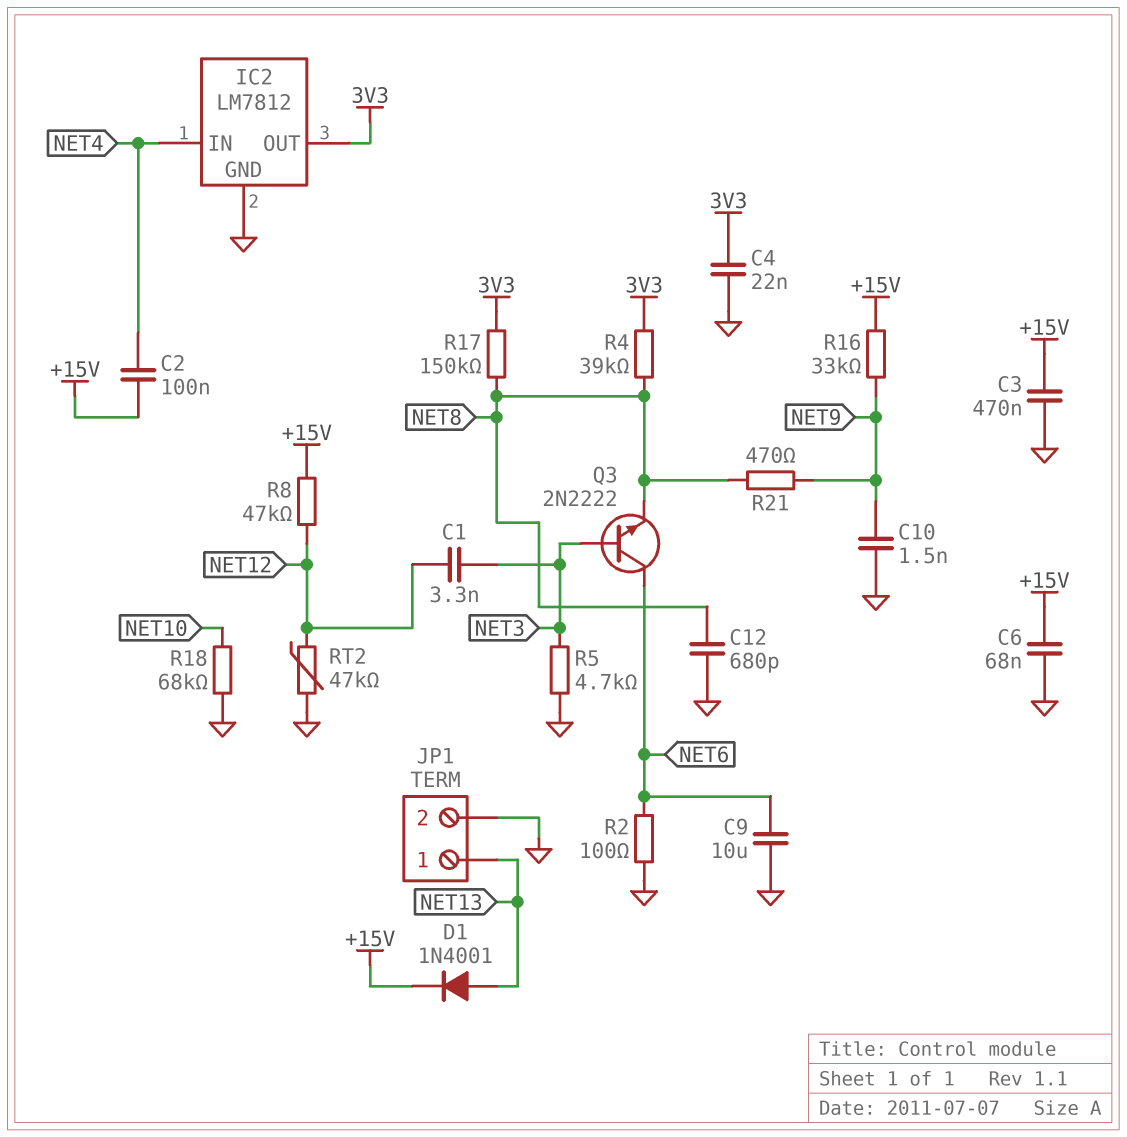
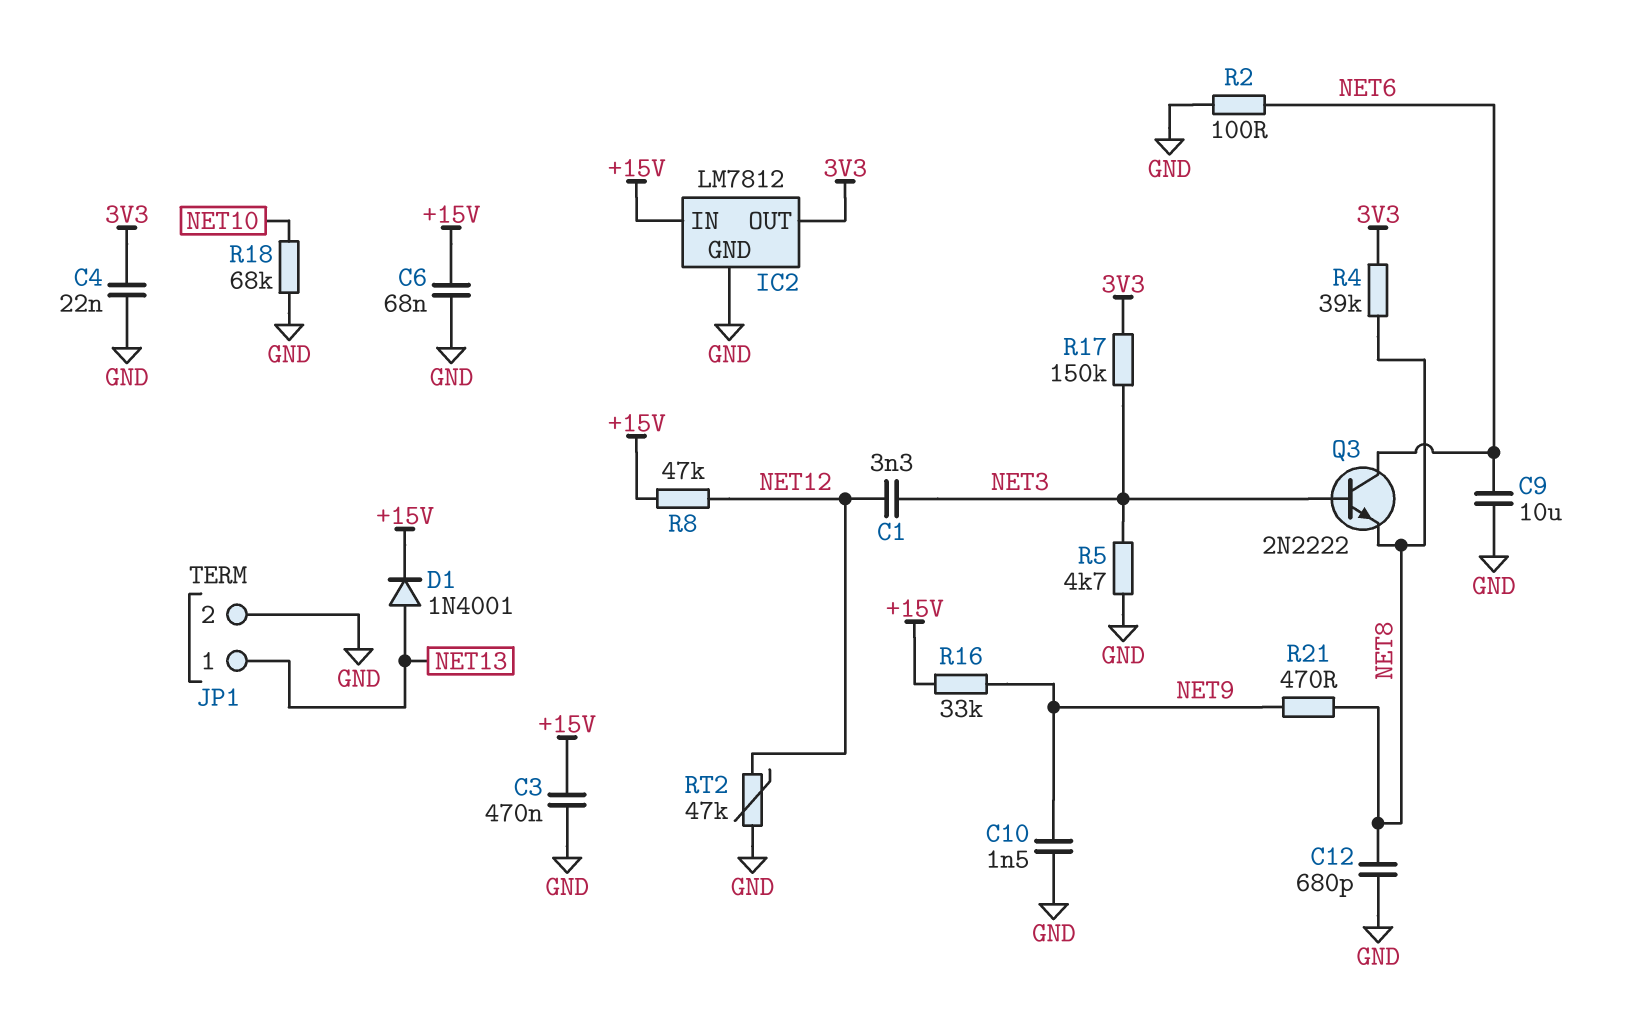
C2: 100nF (+15V, NET4) -> none
IC2 pin IN: NET4 -> +15V
R17: 150k (3V3, NET8) -> 150k (3V3, NET3)

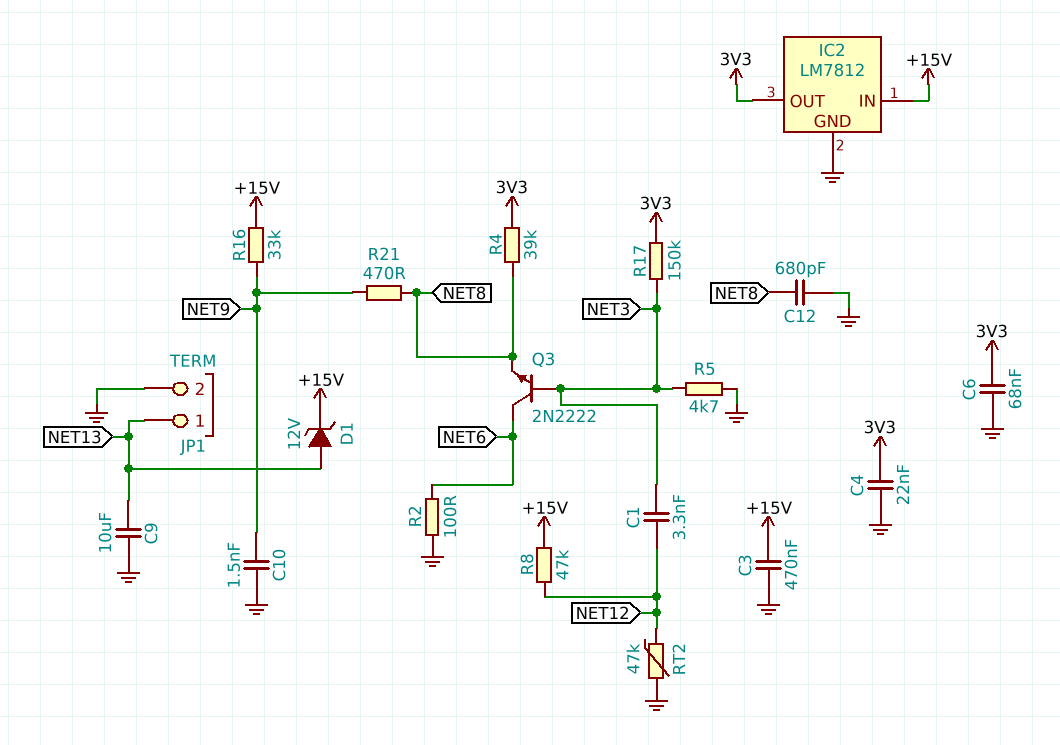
C6: 68nF (+15V, GND) -> 68nF (3V3, GND)
C9: 10uF (GND, NET6) -> 10uF (GND, NET13)
D1: diode 1N4001 (A NET13, K +15V) -> zener 12V (A NET13, K +15V)
R18: 68k (GND, NET10) -> none

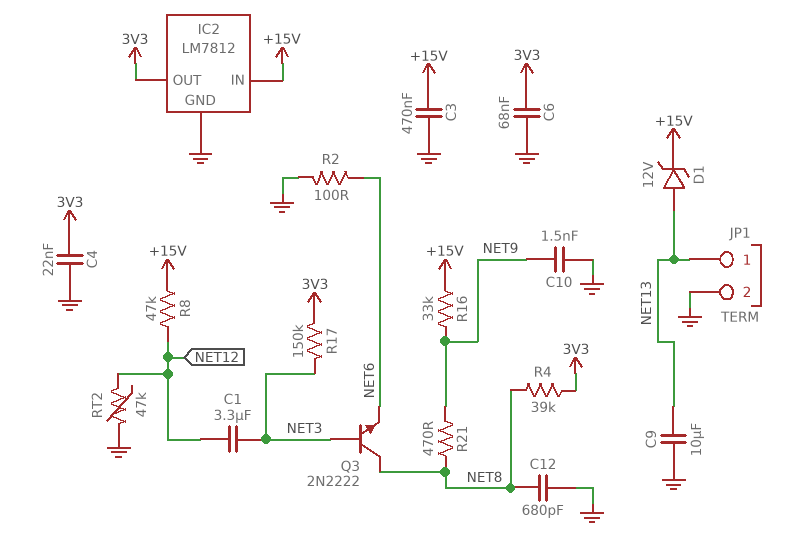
C1: 3.3nF (NET3, NET12) -> 3.3uF (NET3, NET12)
Q3: NPN 2N2222 (B NET3, C NET6, E NET8) -> NPN 2N2222 (B NET3, C NET8, E NET6)
R5: 4.7k (GND, NET3) -> none

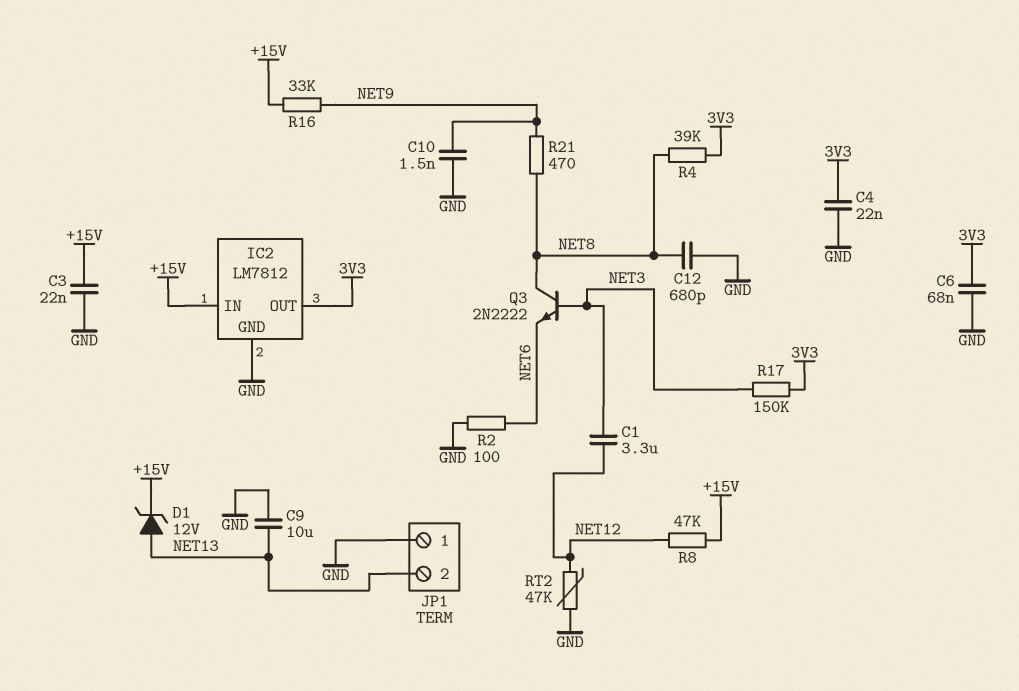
C3: 470nF (+15V, GND) -> 22nF (+15V, GND)
JP1 pin 1: NET13 -> GND
JP1 pin 2: GND -> NET13

